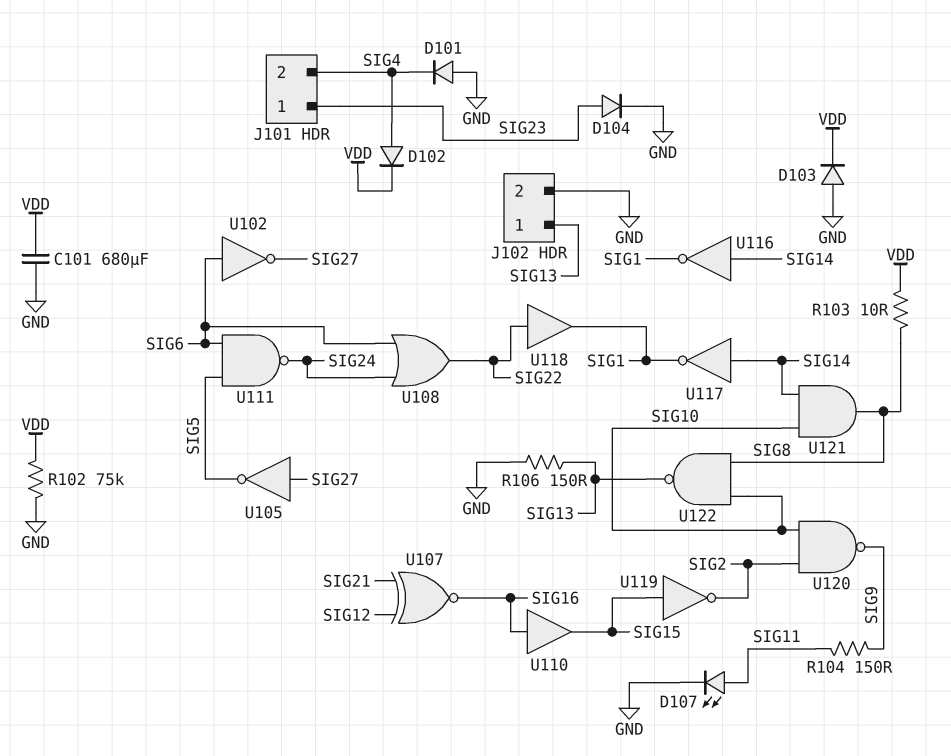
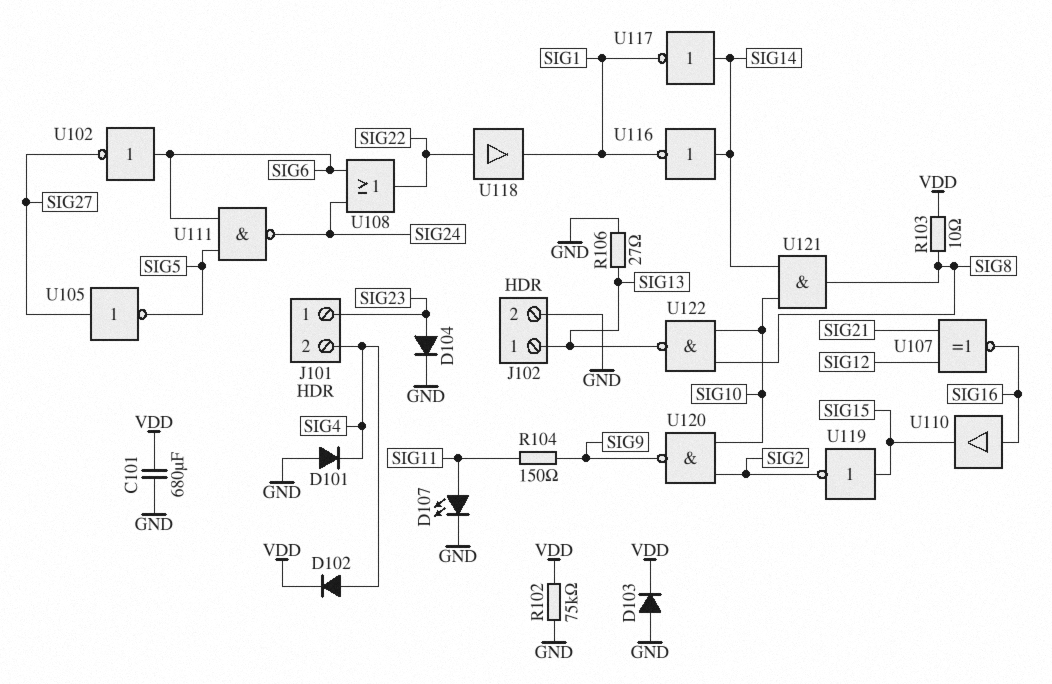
R106: 150 (GND, SIG13) -> 27 (GND, SIG13)

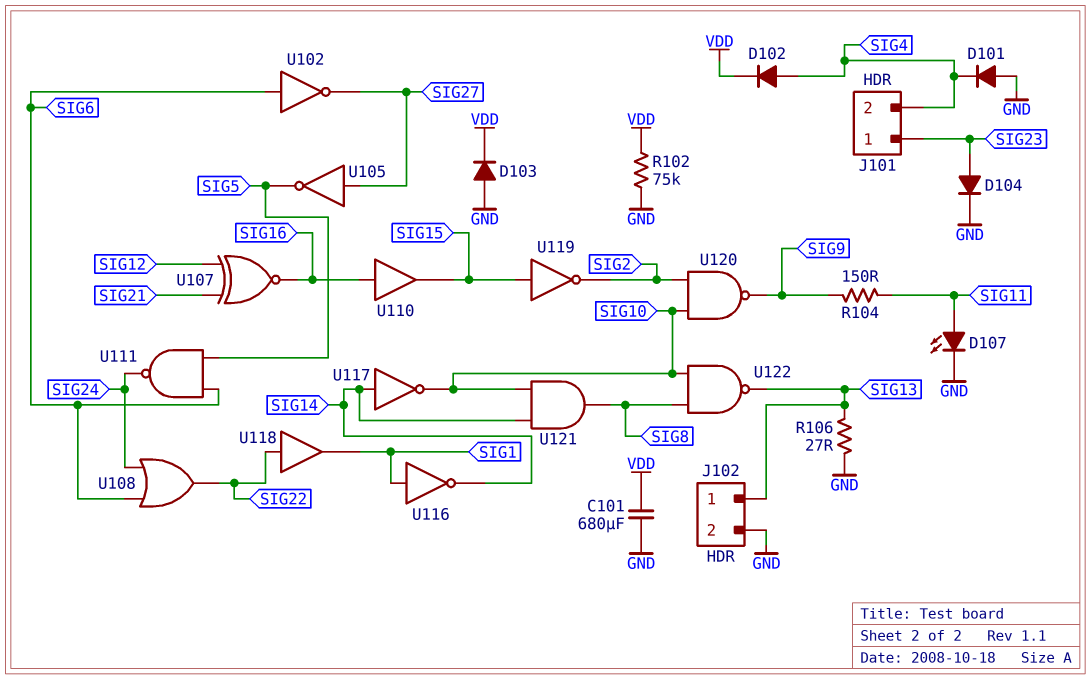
R103: 10 (SIG8, VDD) -> none
U116: NOT (in SIG14, out SIG1) -> NOT (in SIG1, out SIG14)
U117: NOT (in SIG14, out SIG1) -> NOT (in SIG14, out SIG10)

